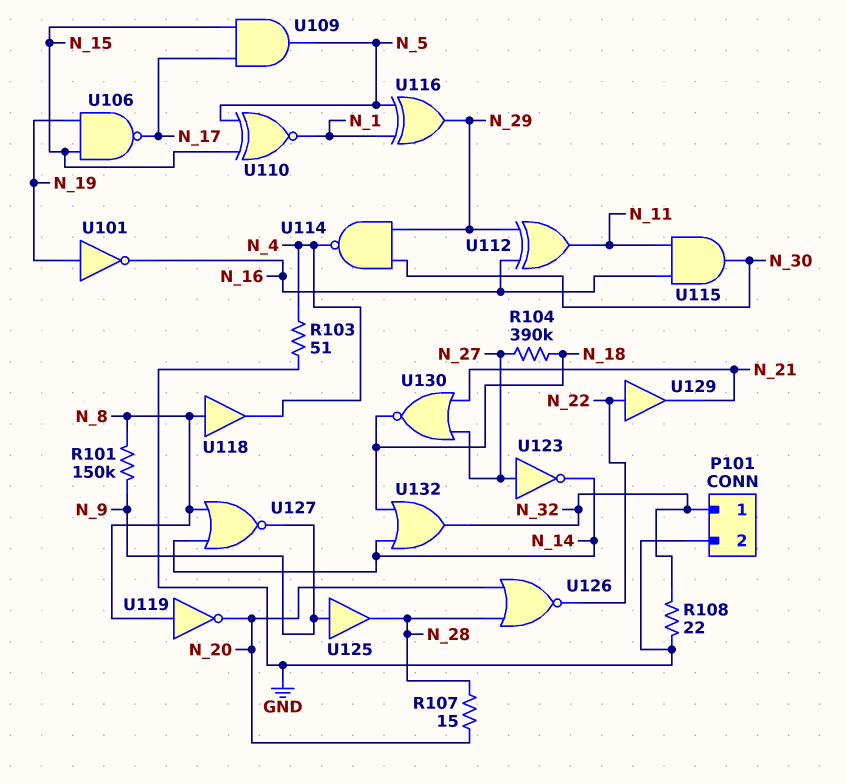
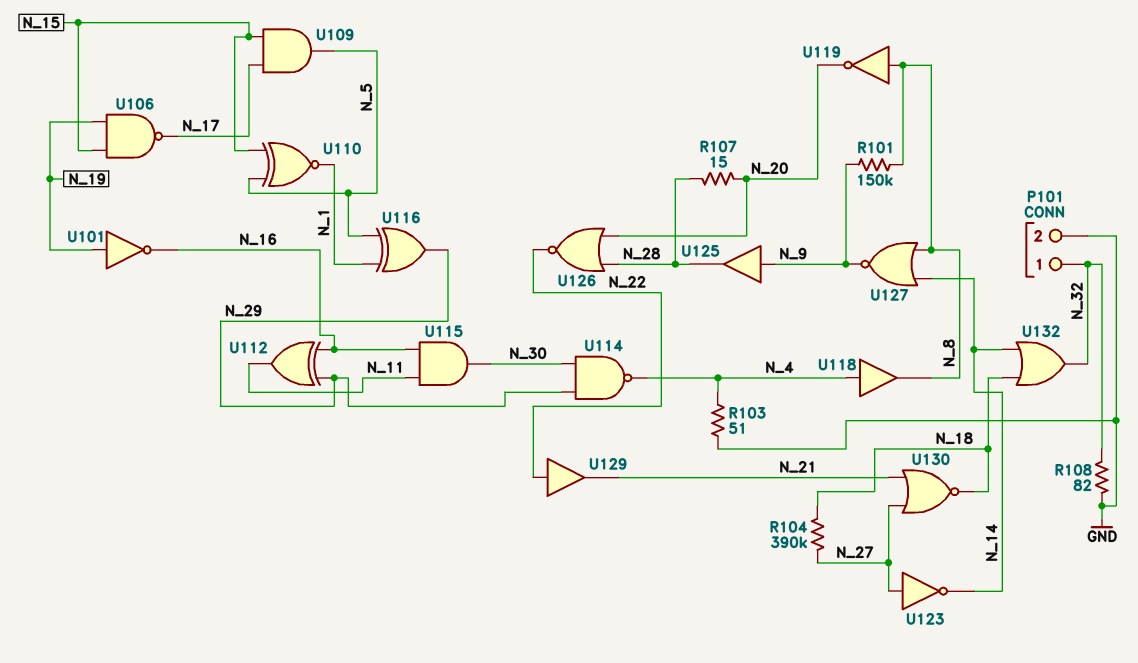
R108: 22 (GND, N_32) -> 82 (GND, N_32)
U118: buffer (in N_8, out N_4) -> buffer (in N_4, out N_8)

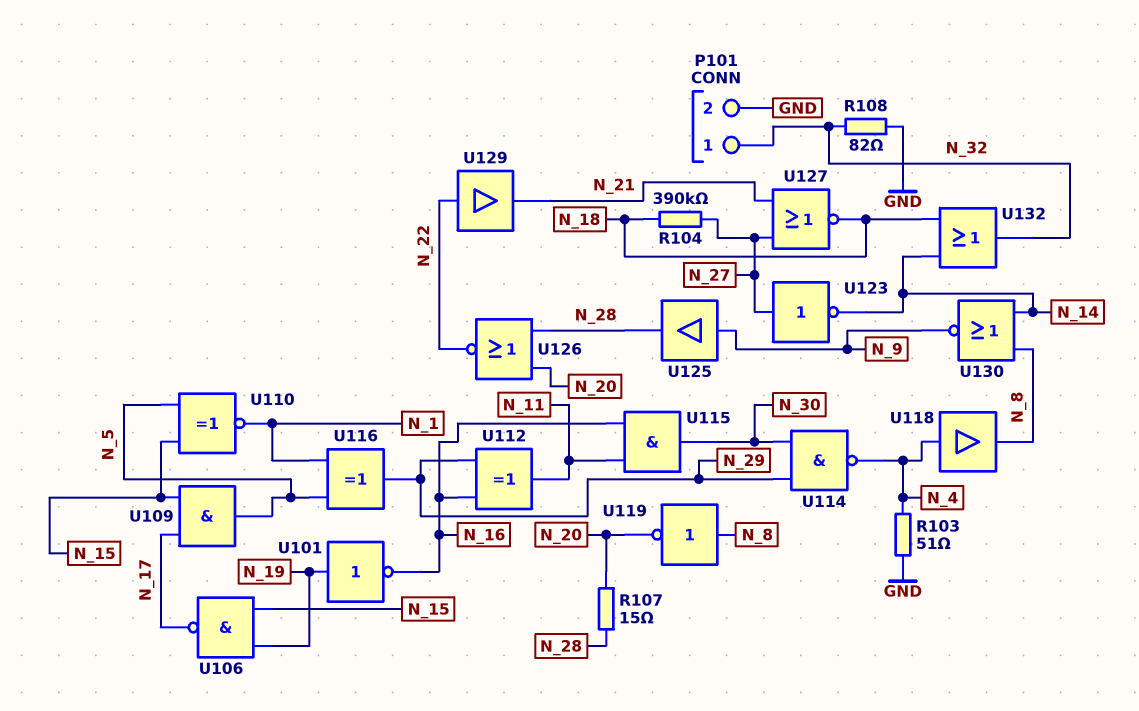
R101: 150k (N_8, N_9) -> none
U127: NOR (in N_8, in N_14, out N_9) -> NOR (in N_21, in N_27, out N_18)
U130: NOR (in N_21, in N_27, out N_18) -> NOR (in N_8, in N_14, out N_9)

